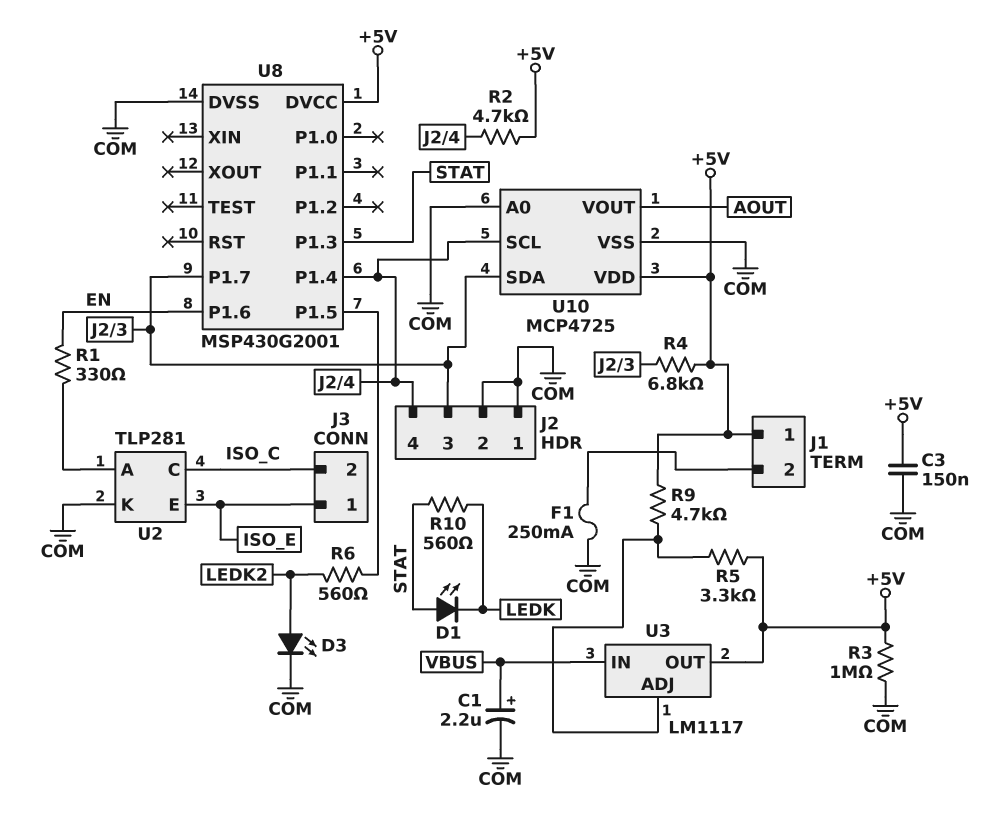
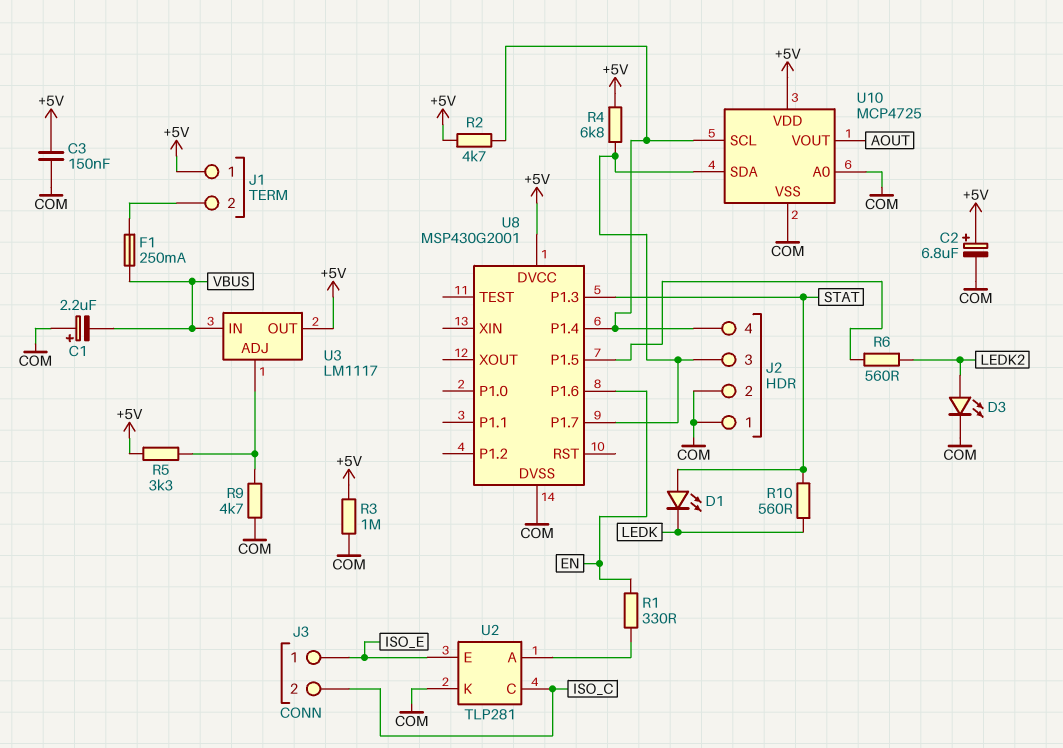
C1: 2.2uF (plus VBUS, minus COM) -> 2.2uF (plus COM, minus VBUS)
C2: none -> 6.8uF (plus +5V, minus COM)
F1: 250mA (COM, J1/2) -> 250mA (J1/2, VBUS)
R9: 4.7k (+5V, U3/ADJ) -> 4.7k (COM, U3/ADJ)

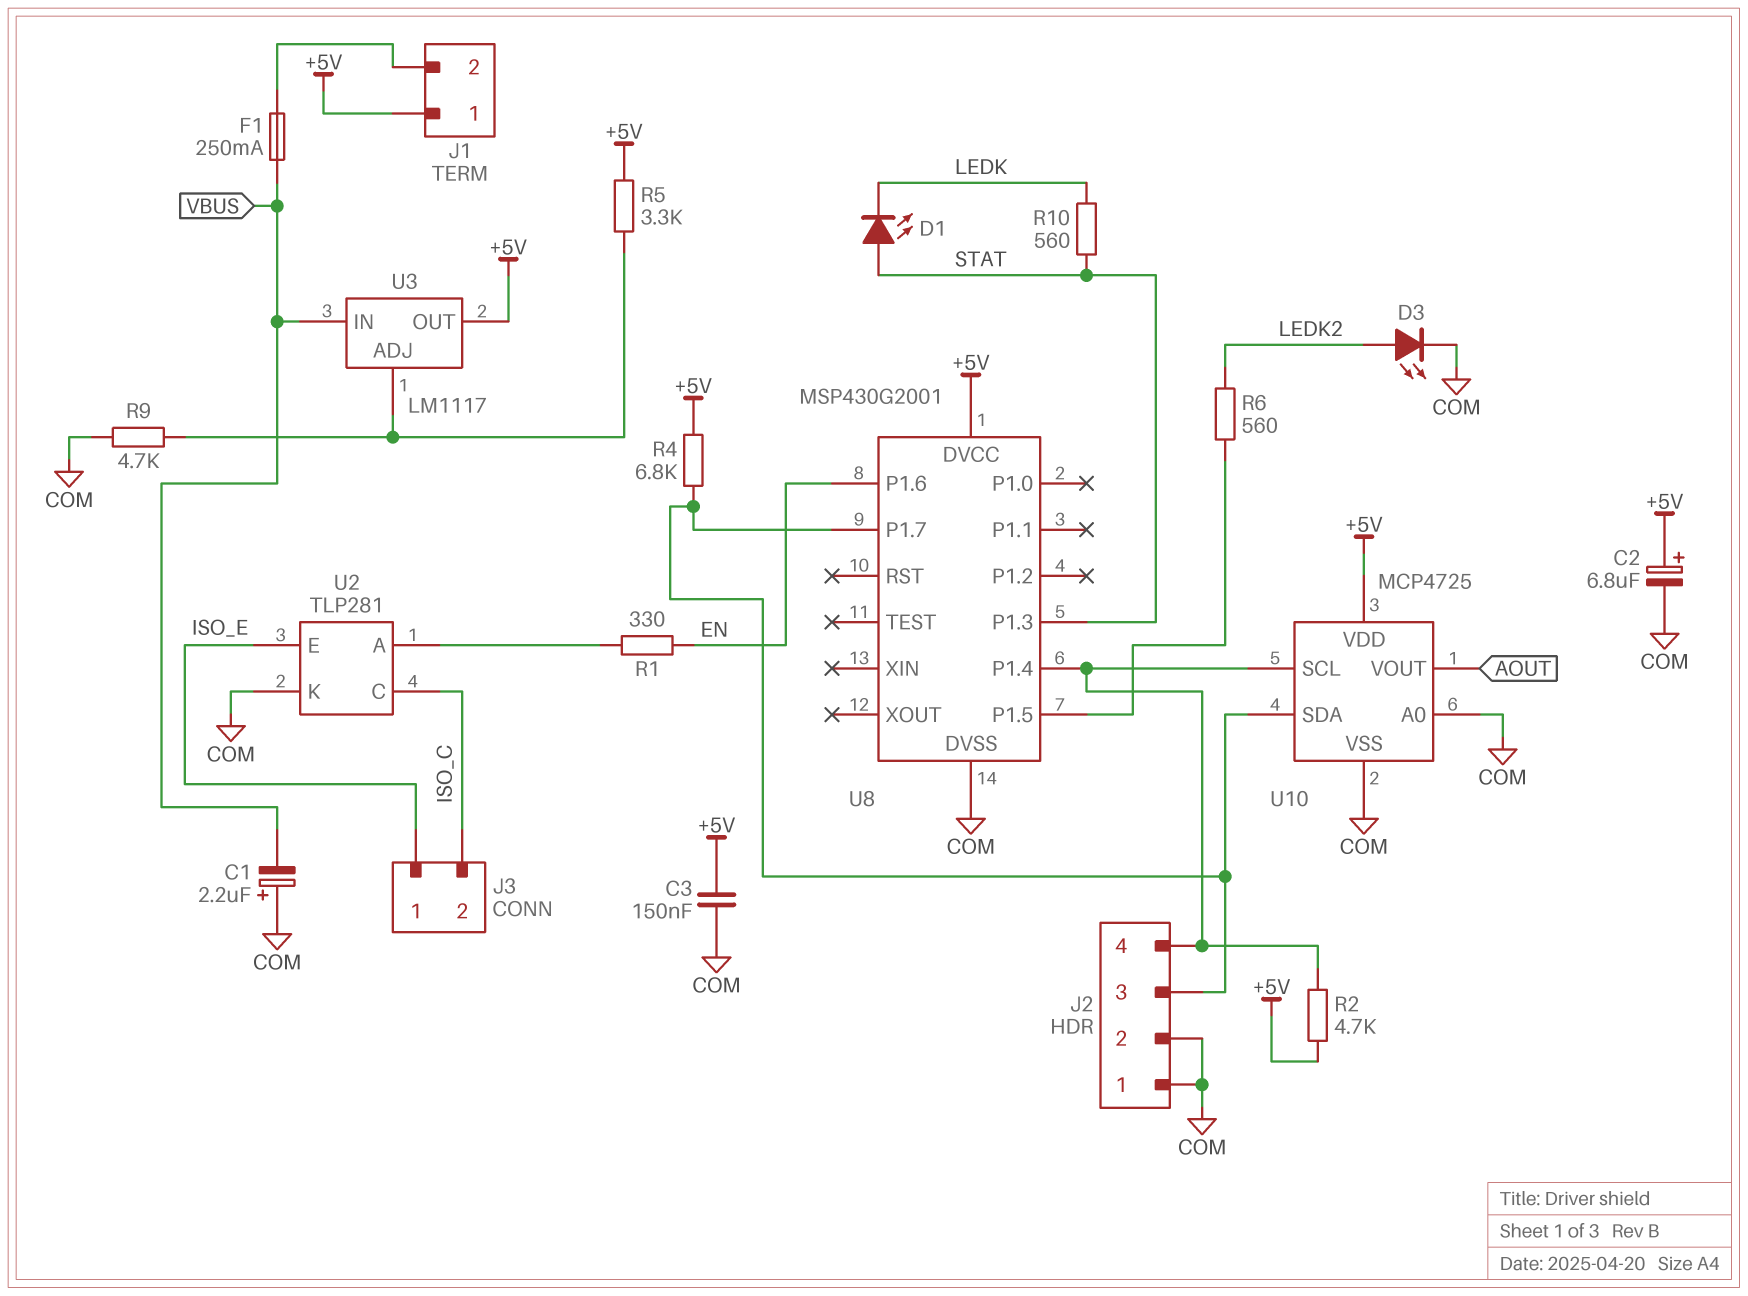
R3: 1M (+5V, COM) -> none

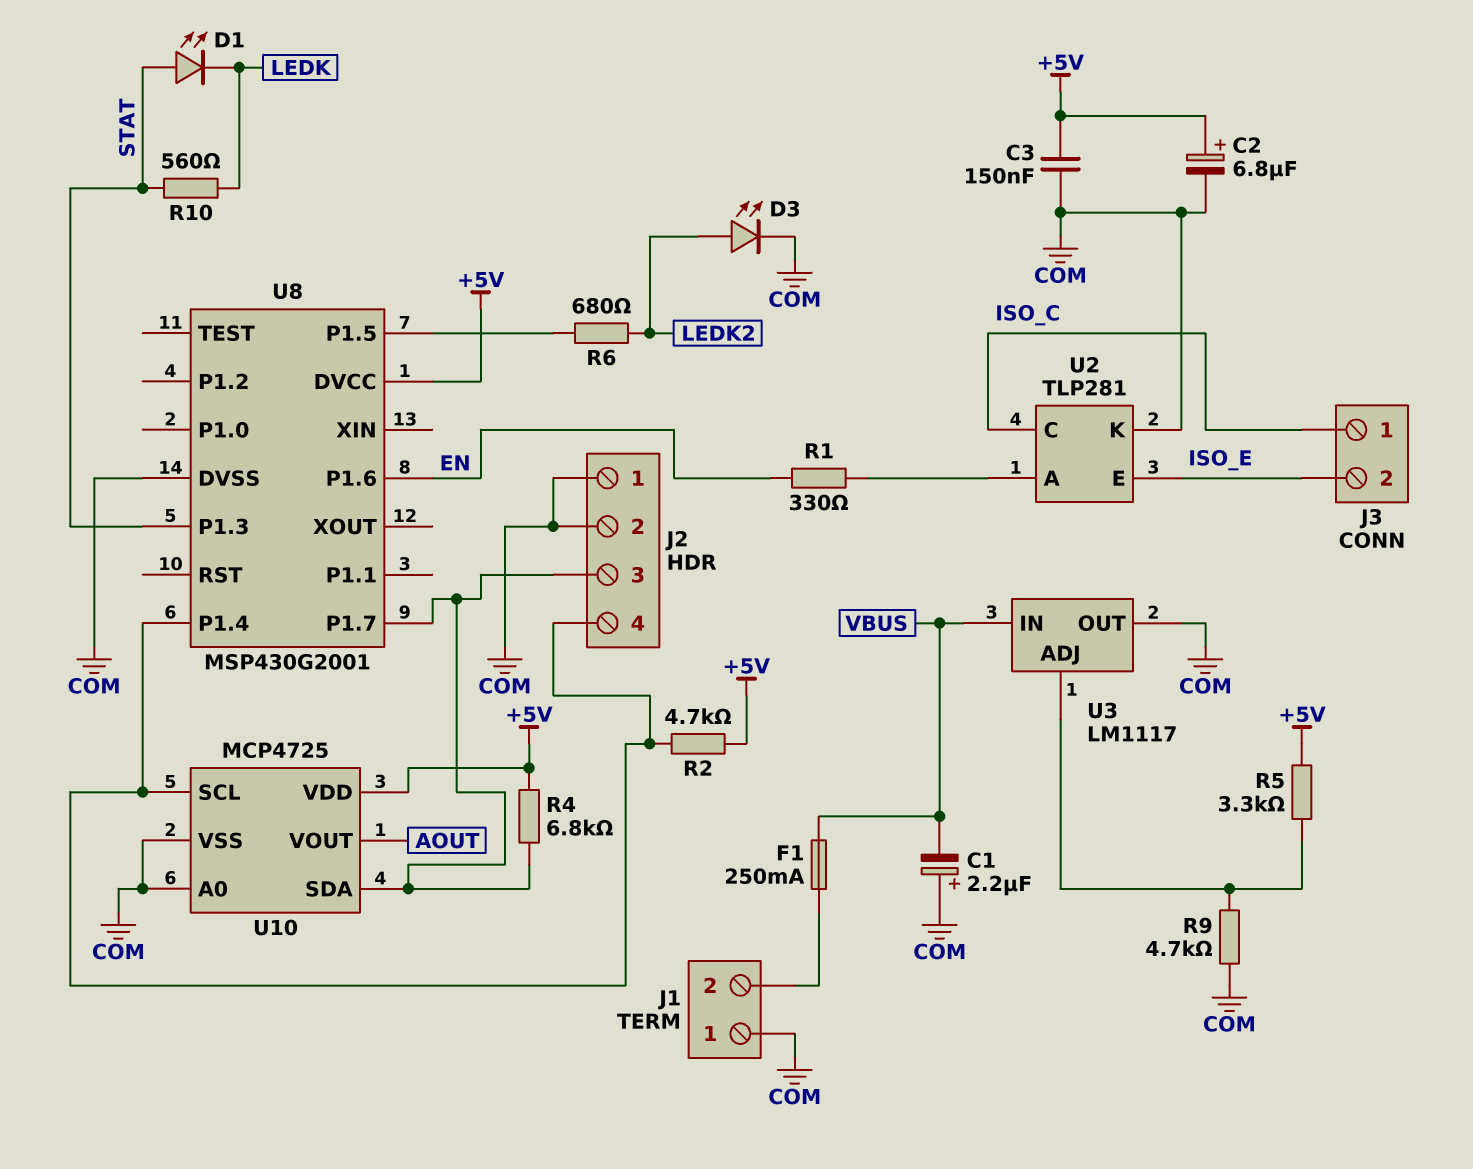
J1 pin 1: +5V -> COM
J3 pin 1: ISO_E -> ISO_C
J3 pin 2: ISO_C -> ISO_E
R6: 560 (LEDK2, U8/P1.5) -> 680 (LEDK2, U8/P1.5)
U3 pin OUT: +5V -> COM

